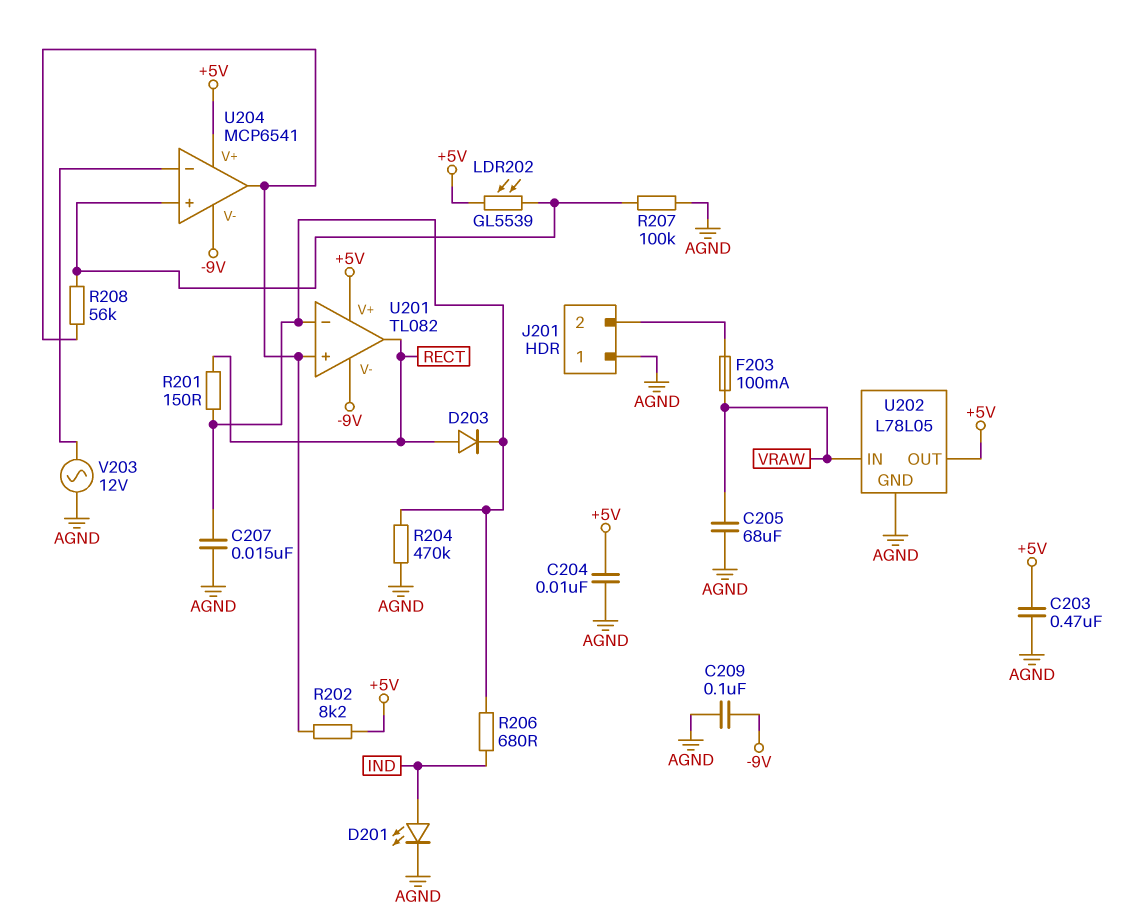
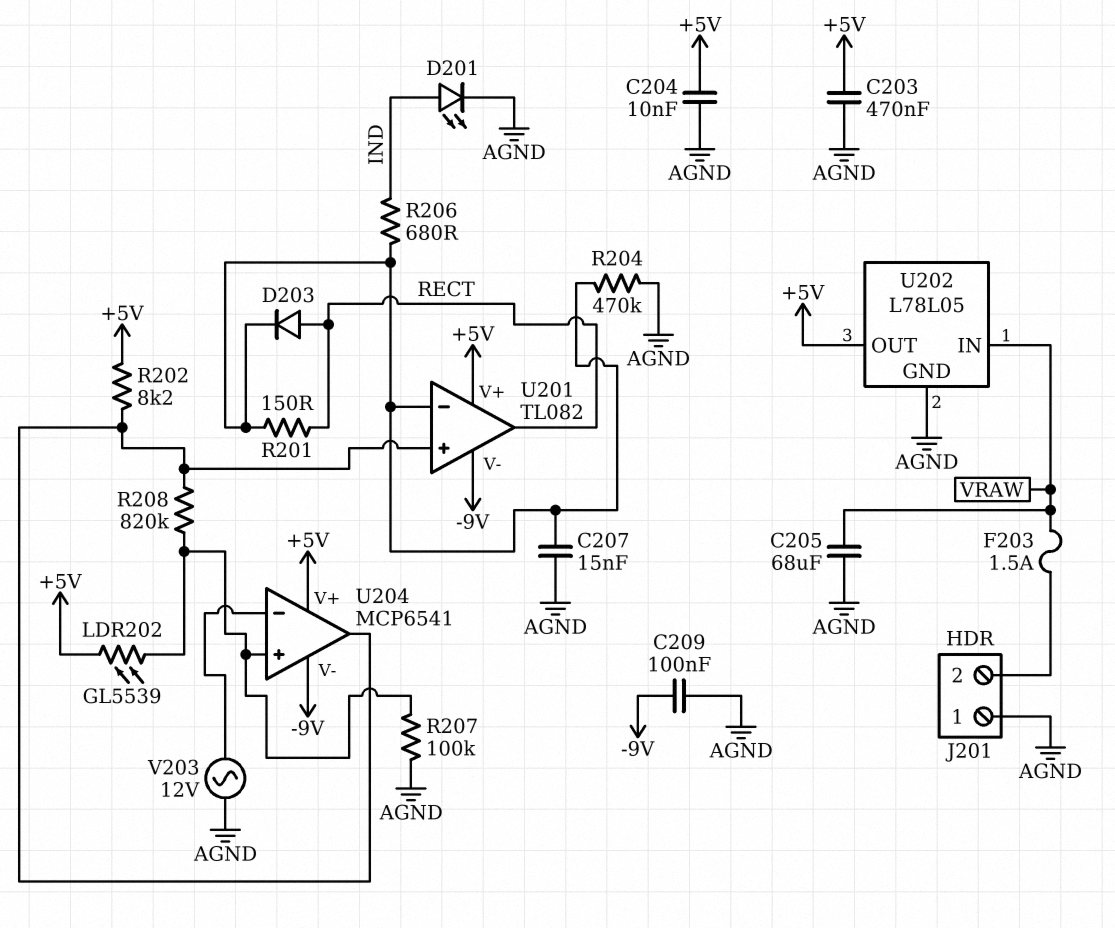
F203: 100mA (J201/2, VRAW) -> 1.5A (J201/2, VRAW)
R208: 56k (U201/in+, U204/in+) -> 820k (U201/in+, U204/in+)

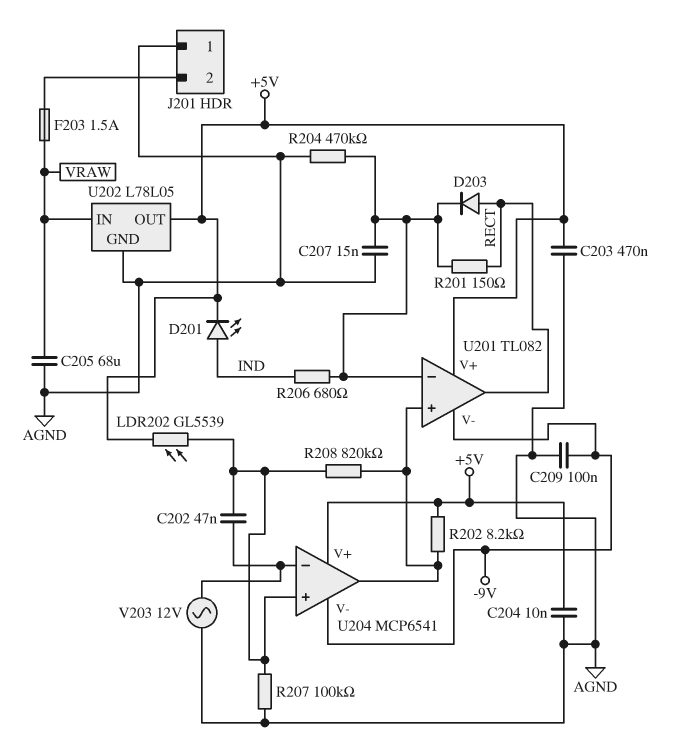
C202: none -> 47nF (U204/in+, U204/in-)
D201: LED (A IND, K AGND) -> LED (A IND, K +5V)

